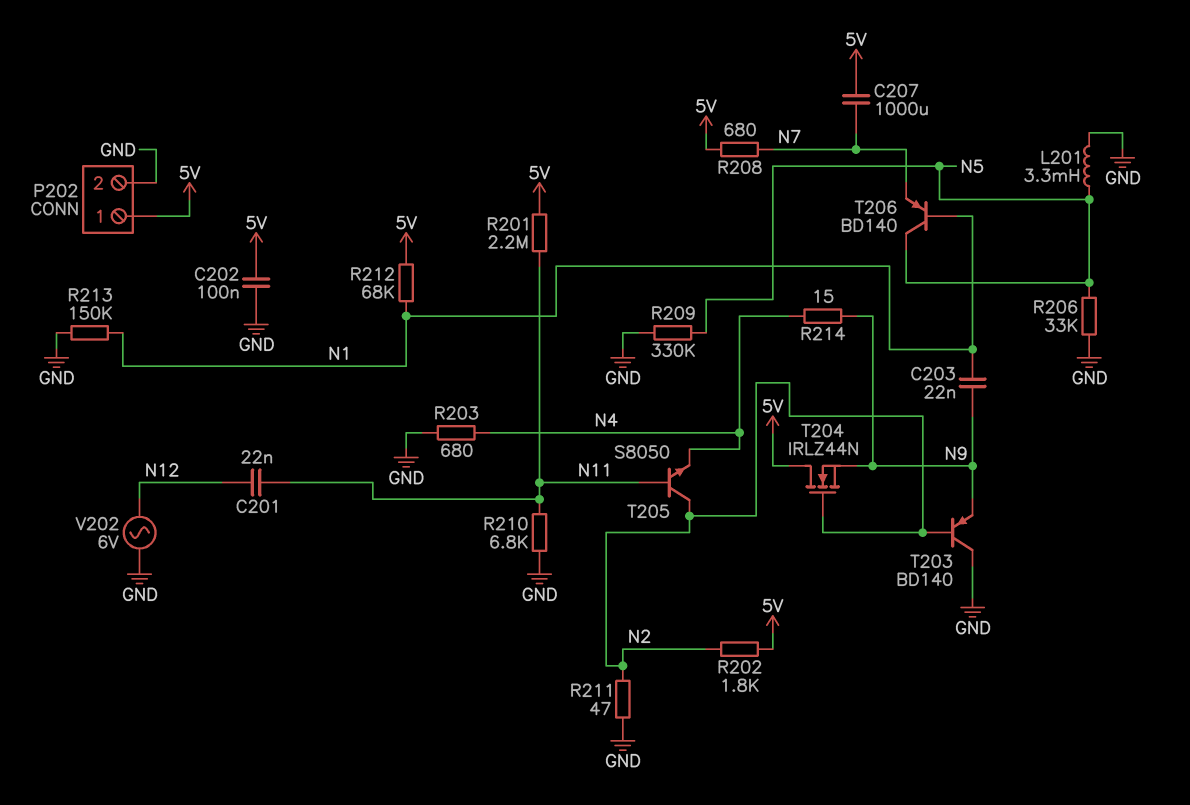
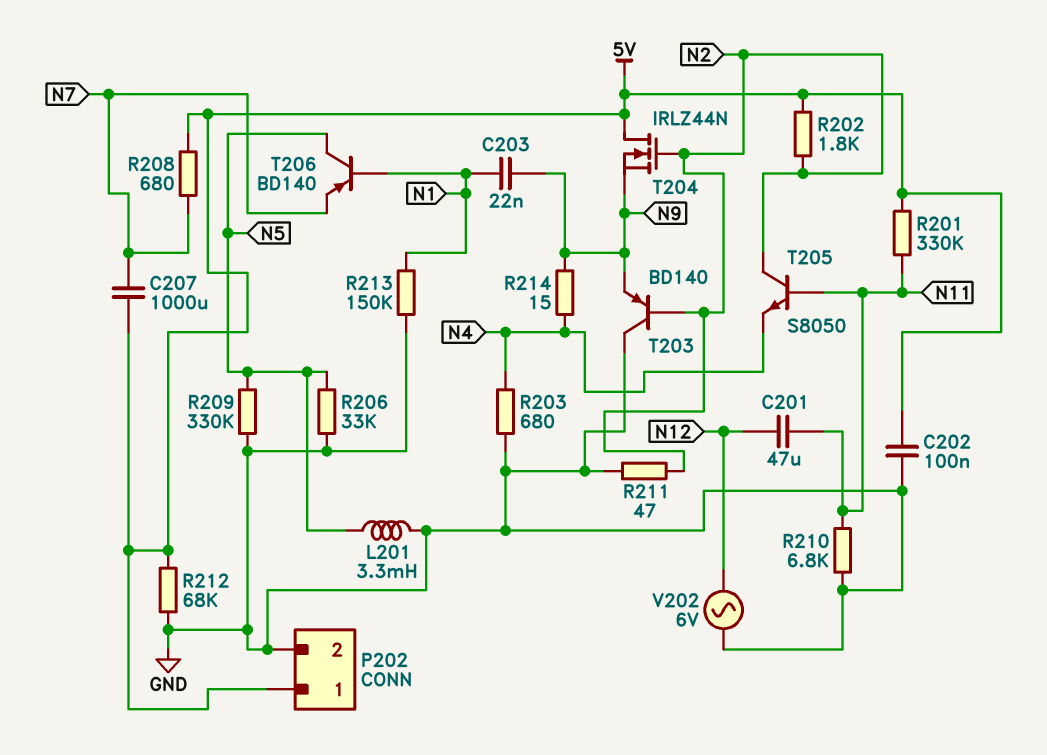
C201: 22nF (N11, N12) -> 47uF (N11, N12)
R201: 2.2M (5V, N11) -> 330k (5V, N11)
R212: 68k (5V, N1) -> 68k (5V, GND)

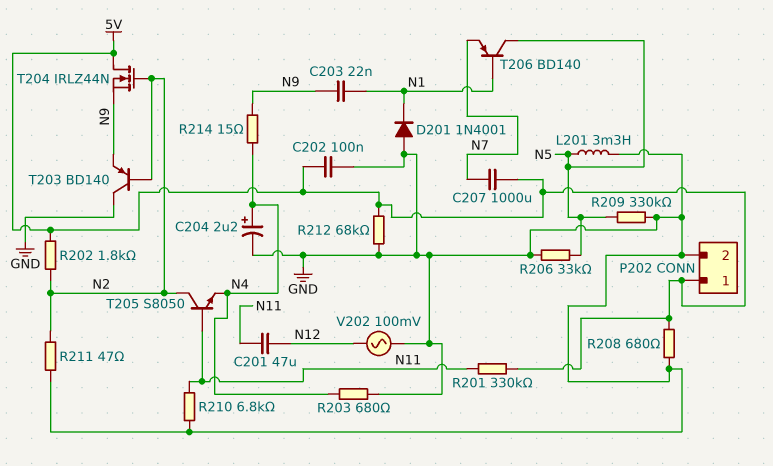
C204: none -> 2.2uF (plus N4, minus GND)
D201: none -> diode 1N4001 (A GND, K N1)
R208: 680 (5V, N7) -> 680 (5V, GND)
R213: 150k (GND, N1) -> none
V202: AC 6V (GND, N12) -> AC 100mV (GND, N12)

